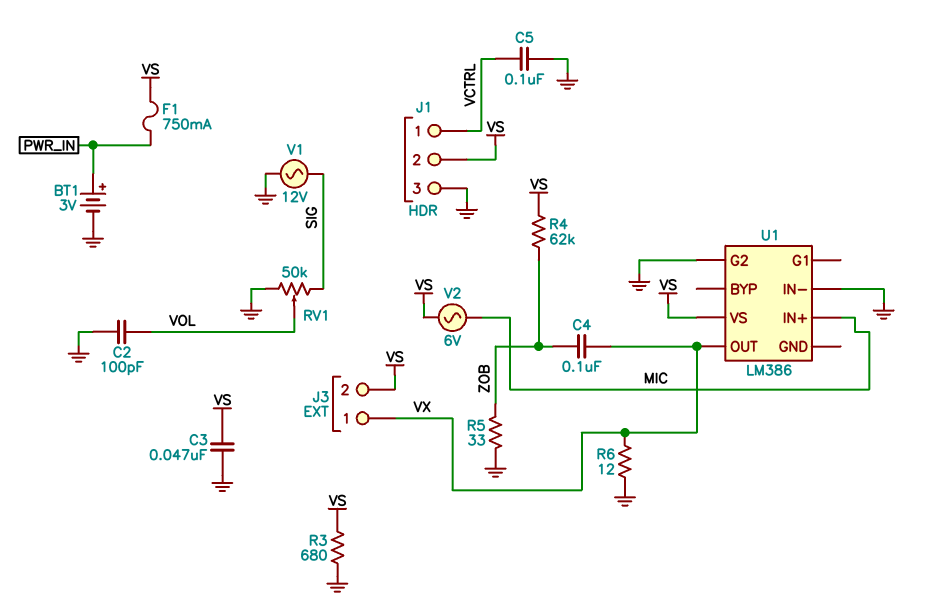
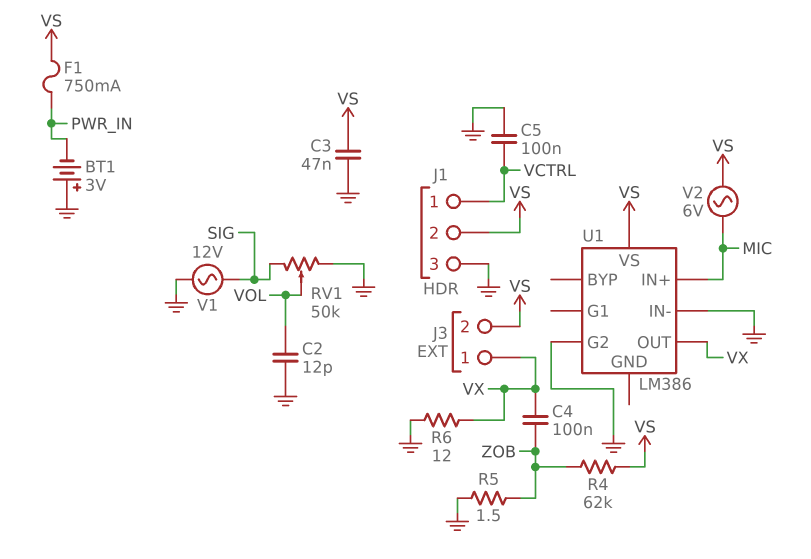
BT1: 3V (plus PWR_IN, minus GND) -> 3V (plus GND, minus PWR_IN)
C2: 100pF (GND, VOL) -> 12pF (GND, VOL)
R3: 680 (GND, VS) -> none
R5: 33 (GND, ZOB) -> 1.5 (GND, ZOB)

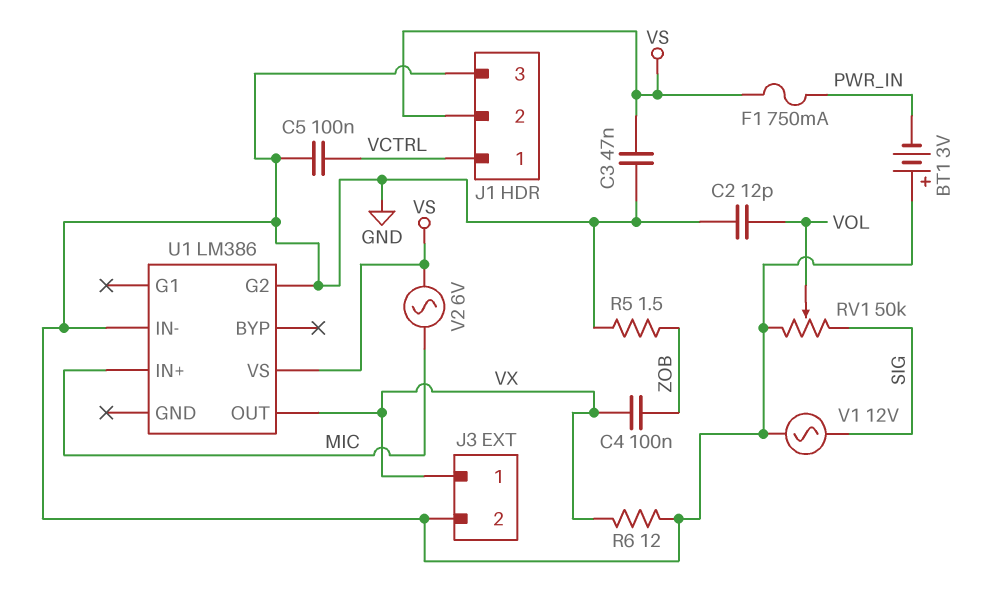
J3 pin 2: VS -> GND
R4: 62k (VS, ZOB) -> none

